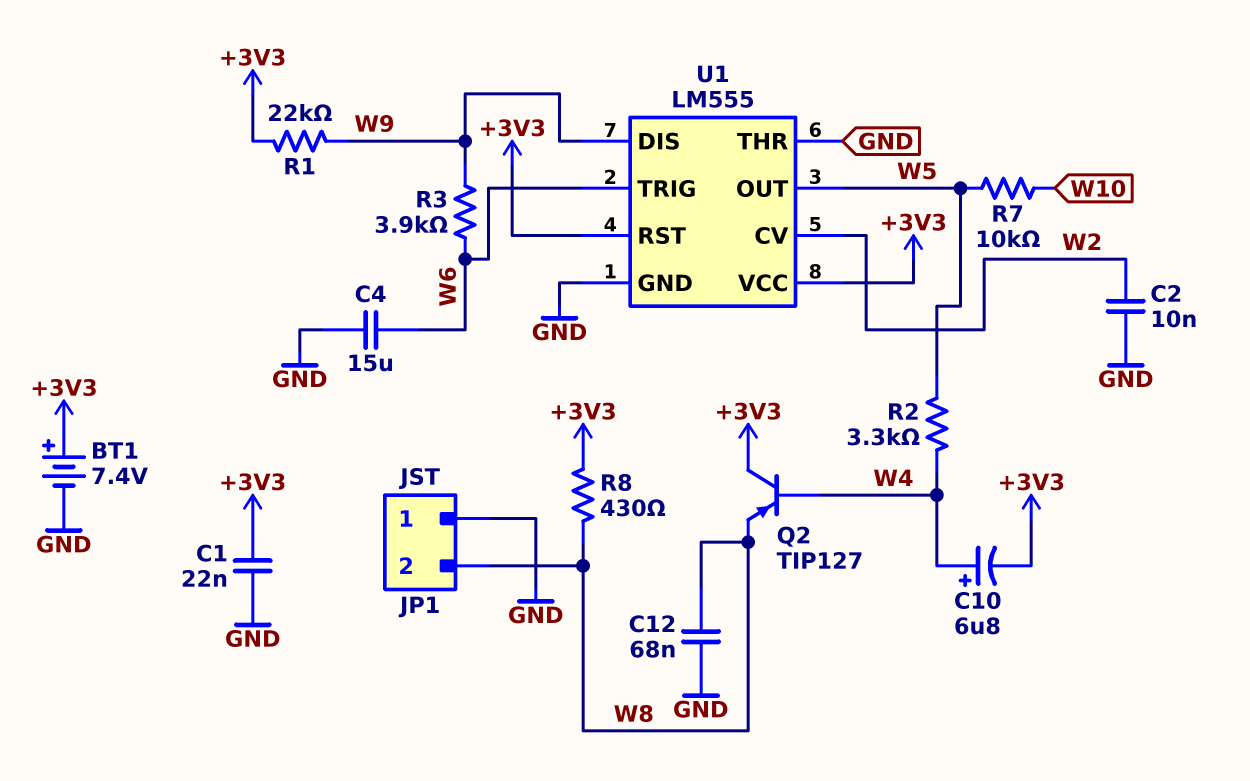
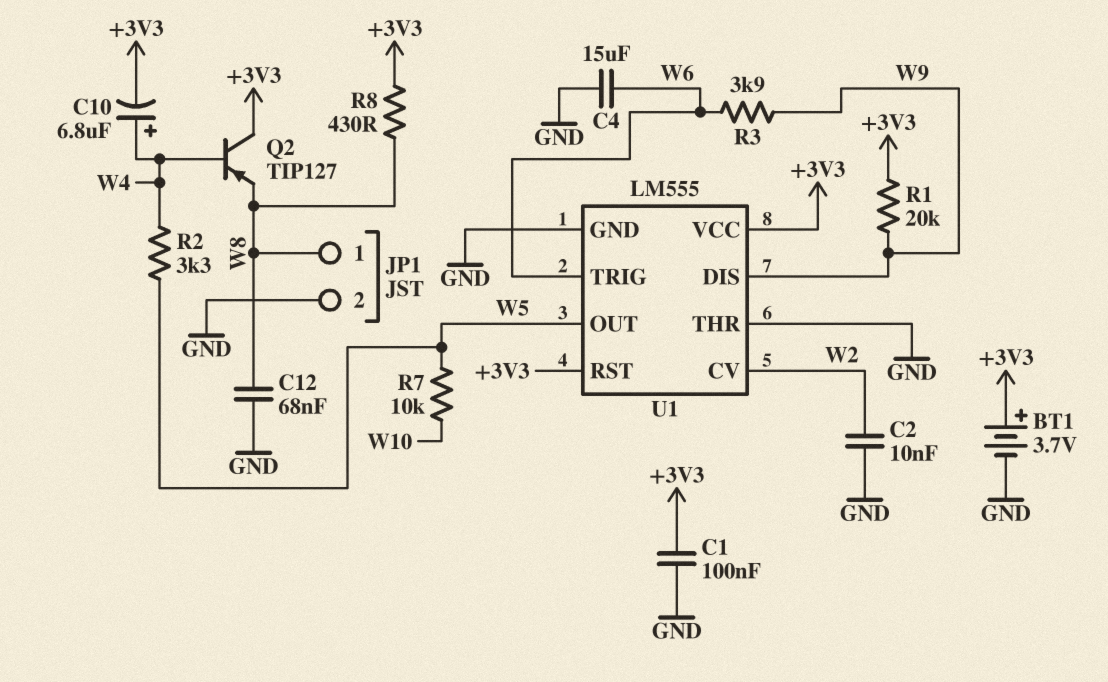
BT1: 7.4V (plus +3V3, minus GND) -> 3.7V (plus +3V3, minus GND)
C1: 22nF (+3V3, GND) -> 100nF (+3V3, GND)
JP1 pin 1: GND -> W8
JP1 pin 2: W8 -> GND
R1: 22k (+3V3, W9) -> 20k (+3V3, W9)

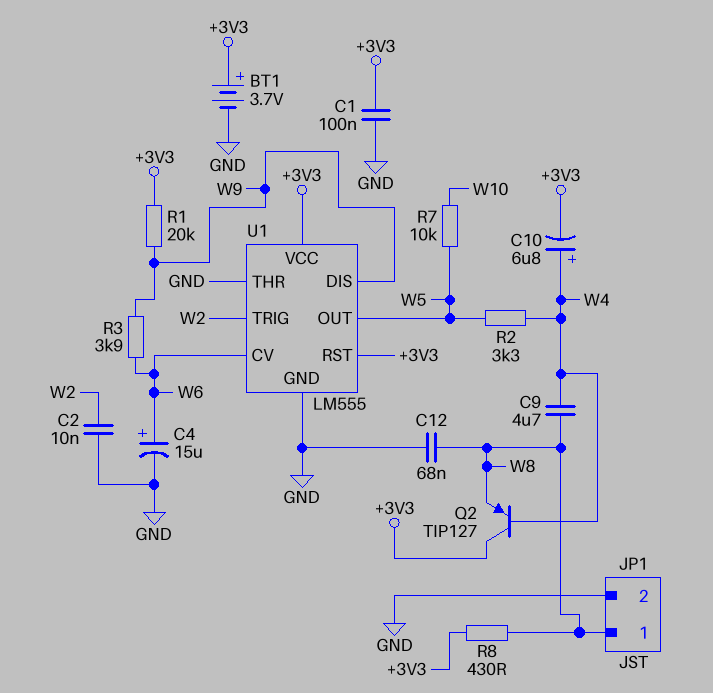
C4: 15uF (GND, W6) -> 15uF (plus W6, minus GND)
C9: none -> 4.7uF (W4, W8)
U1 pin CV: W2 -> W6
U1 pin TRIG: W6 -> W2

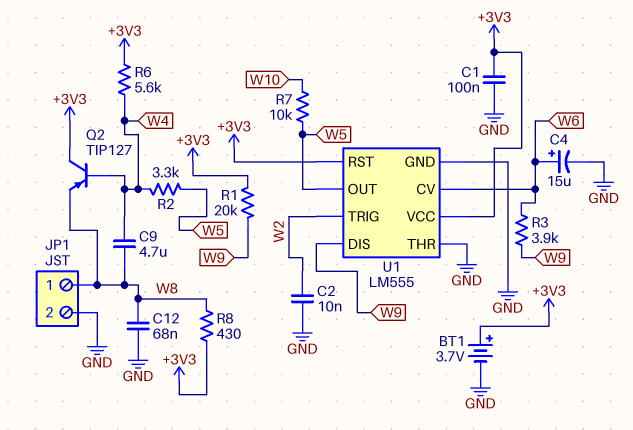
C10: 6.8uF (plus W4, minus +3V3) -> none
R6: none -> 5.6k (+3V3, W4)

